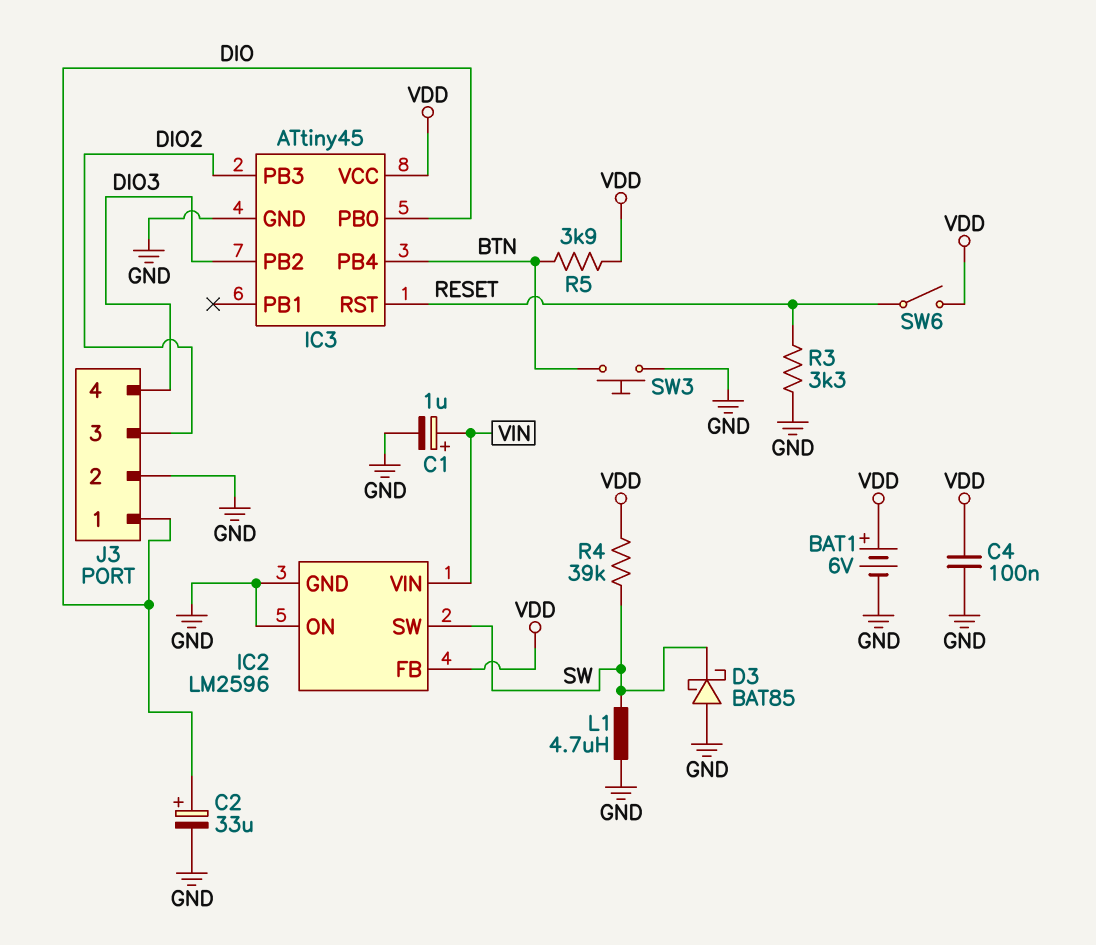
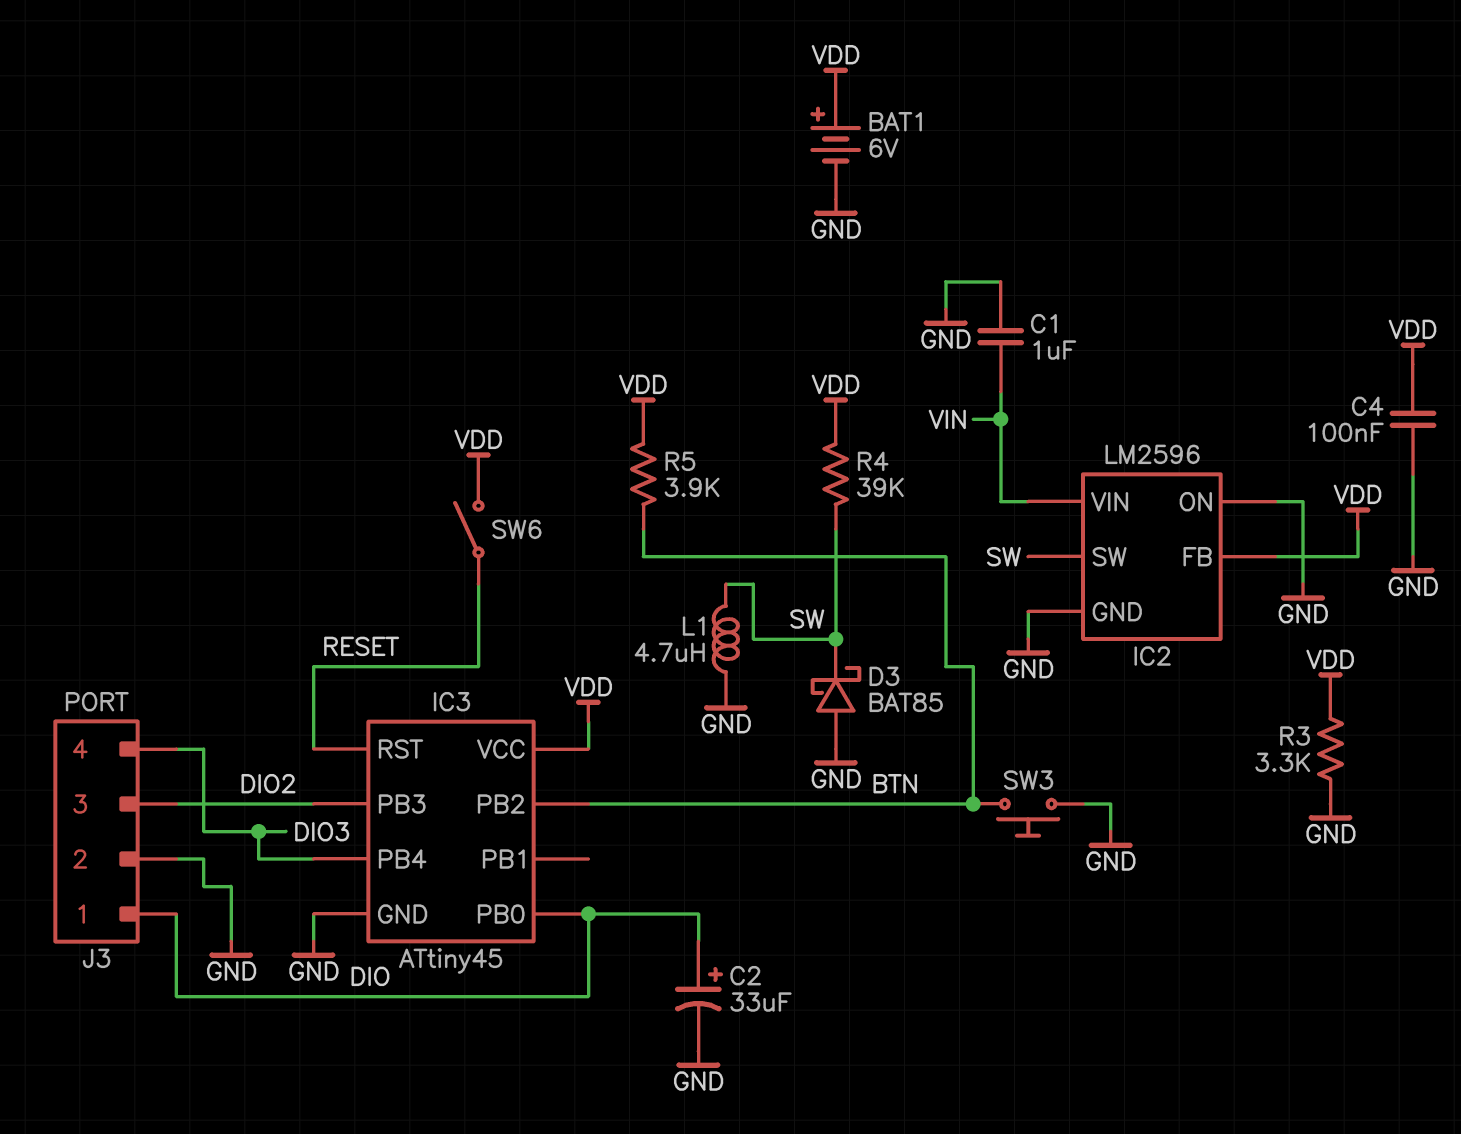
C1: 1uF (plus VIN, minus GND) -> 1uF (GND, VIN)
IC3 pin PB2: DIO3 -> BTN
IC3 pin PB4: BTN -> DIO3
R3: 3.3k (GND, RESET) -> 3.3k (GND, VDD)

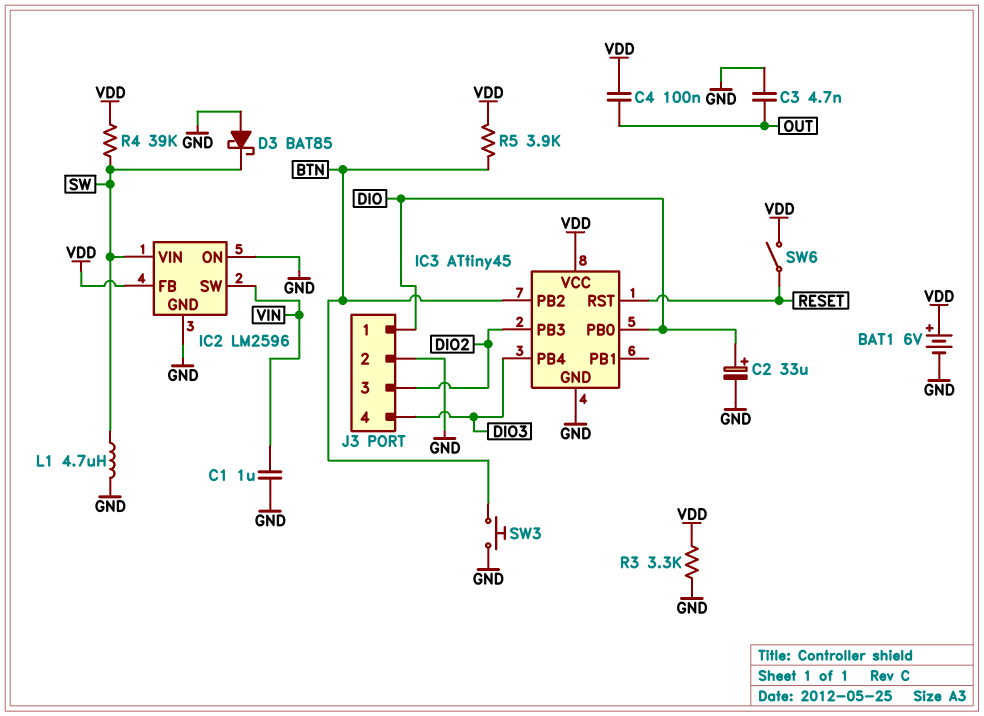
C3: none -> 4.7nF (GND, OUT)
C4: 100nF (GND, VDD) -> 100nF (OUT, VDD)
IC2 pin SW: SW -> VIN
IC2 pin VIN: VIN -> SW

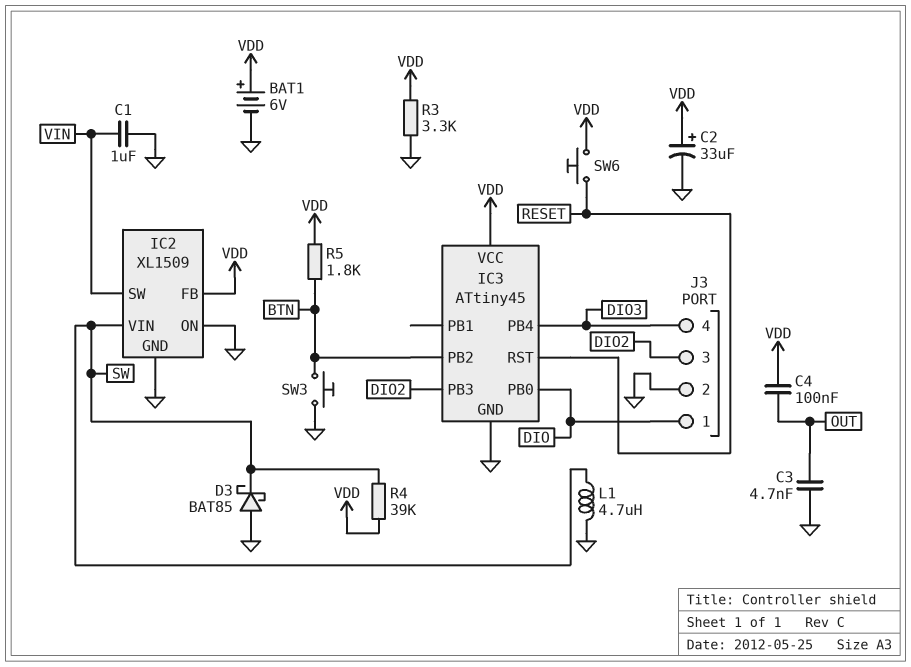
C2: 33uF (plus DIO, minus GND) -> 33uF (plus VDD, minus GND)
IC2: LM2596 -> XL1509
R5: 3.9k (BTN, VDD) -> 1.8k (BTN, VDD)
SW6: switch (RESET, VDD) -> button (RESET, VDD)

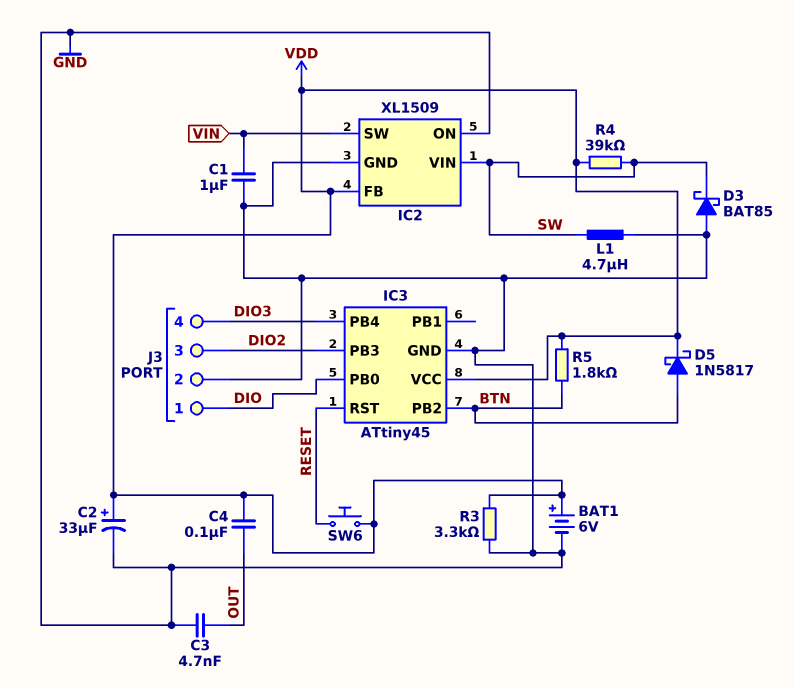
D5: none -> schottky 1N5817 (A BTN, K VDD)
SW3: button (BTN, GND) -> none

